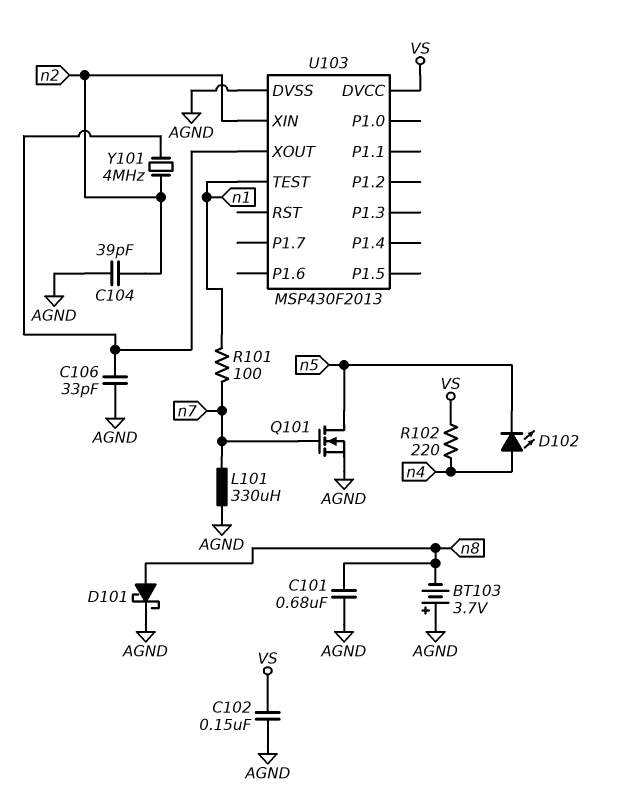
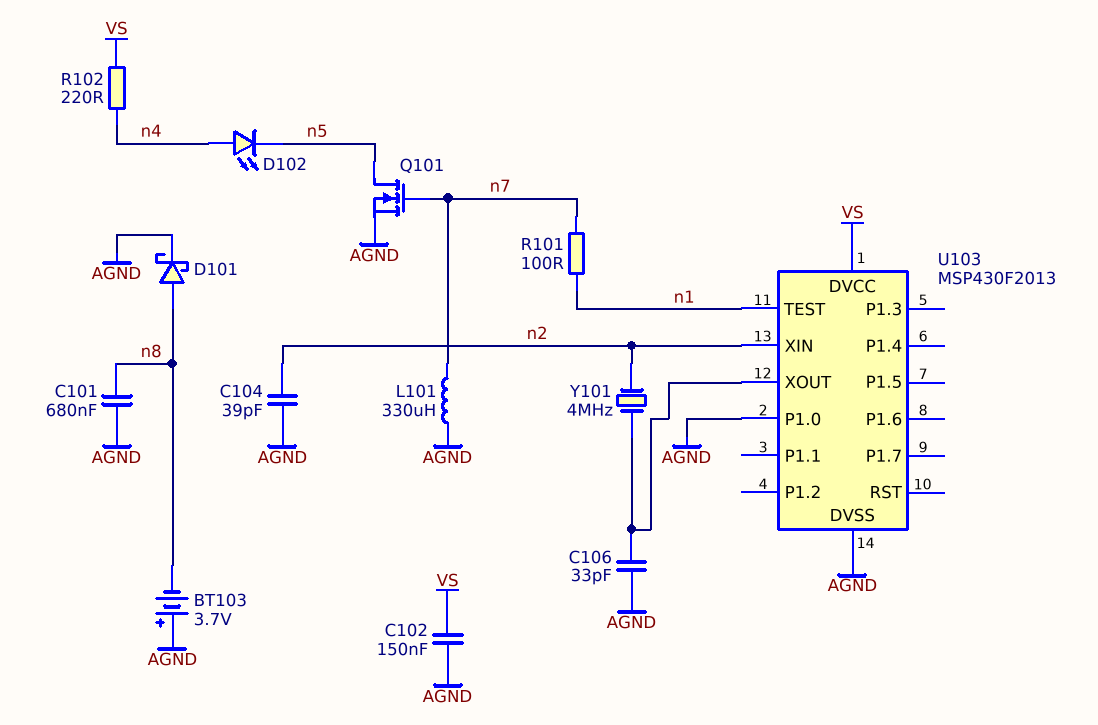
U103 pin P1.0: none -> AGND

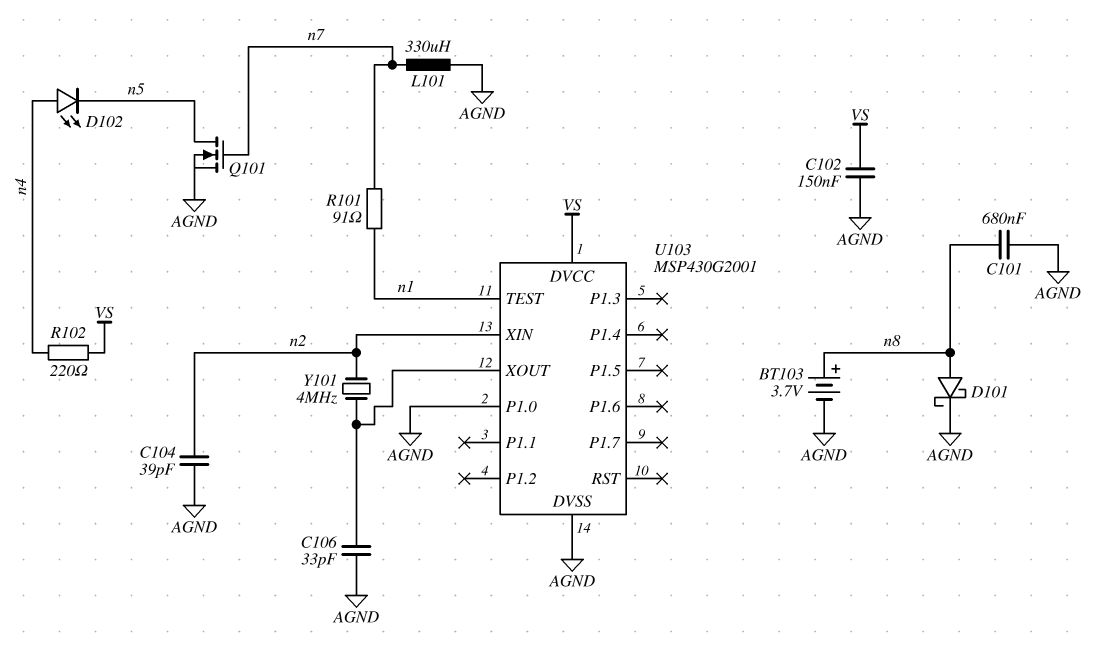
BT103: 3.7V (plus AGND, minus n8) -> 3.7V (plus n8, minus AGND)
R101: 100 (n1, n7) -> 91 (n1, n7)
U103: MSP430F2013 -> MSP430G2001

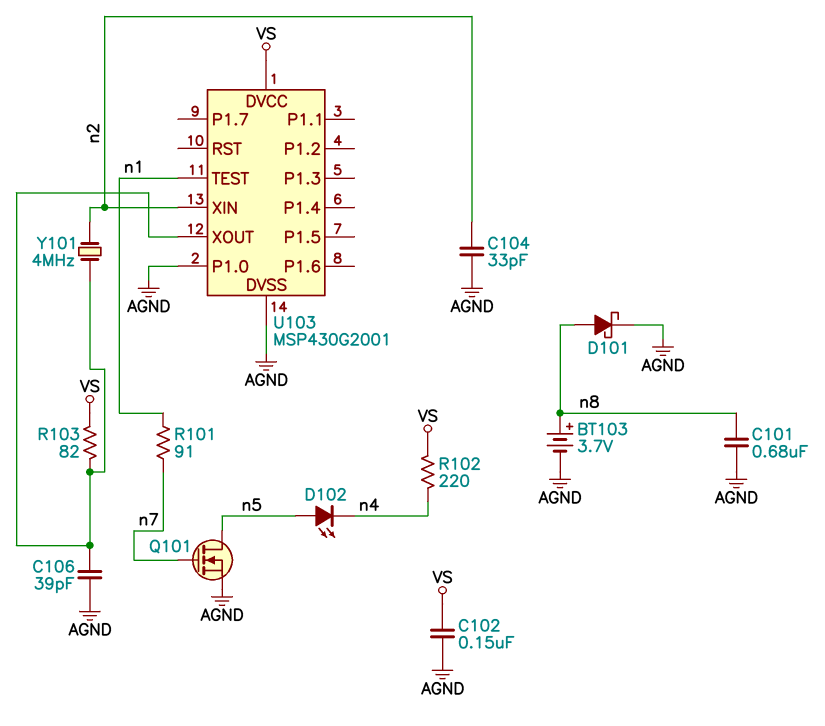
C104: 39pF (AGND, n2) -> 33pF (AGND, n2)
C106: 33pF (AGND, U103/XOUT) -> 39pF (AGND, U103/XOUT)
D102: LED (A n4, K n5) -> LED (A n5, K n4)
L101: 330uH (AGND, n7) -> none
R103: none -> 82 (U103/XOUT, VS)

